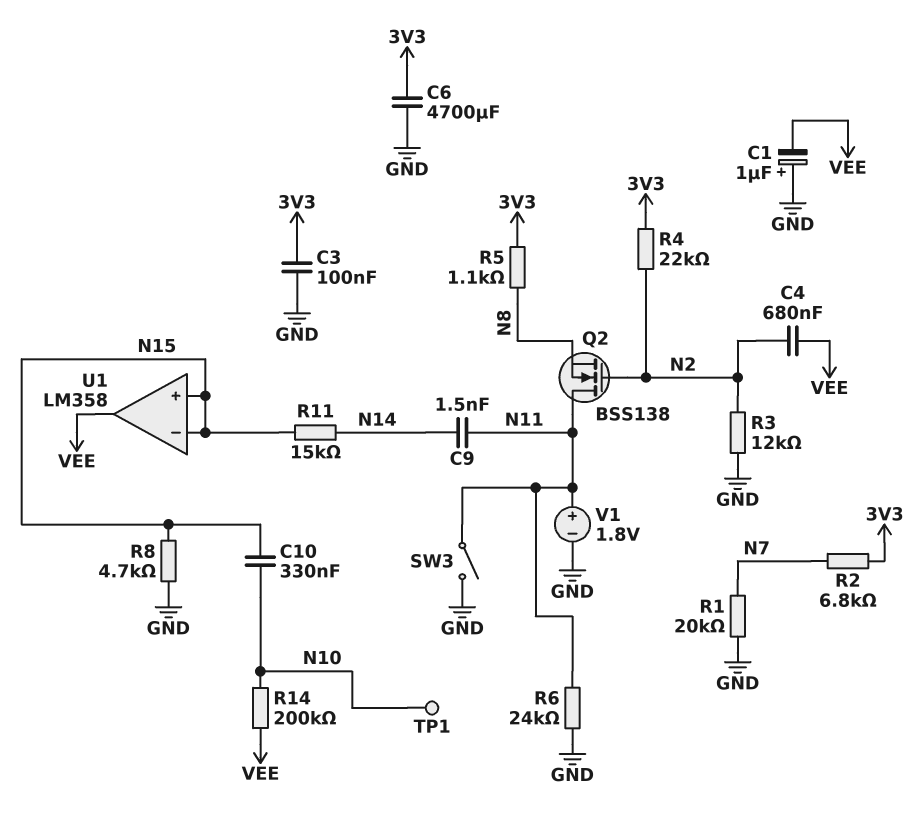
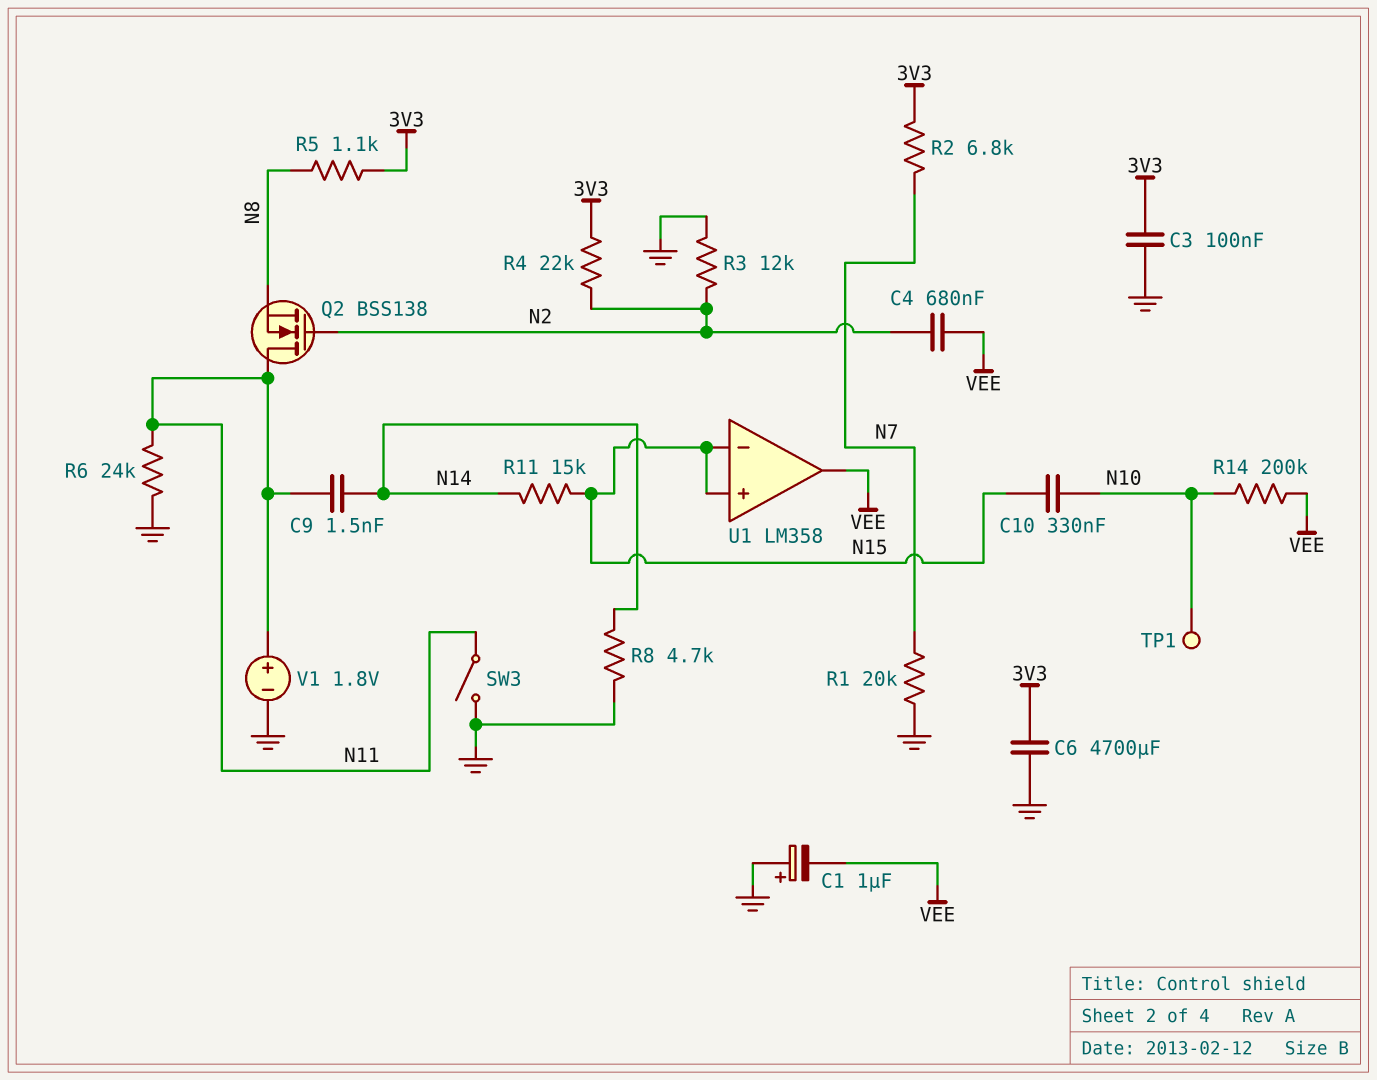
R8: 4.7k (GND, N15) -> 4.7k (GND, N14)

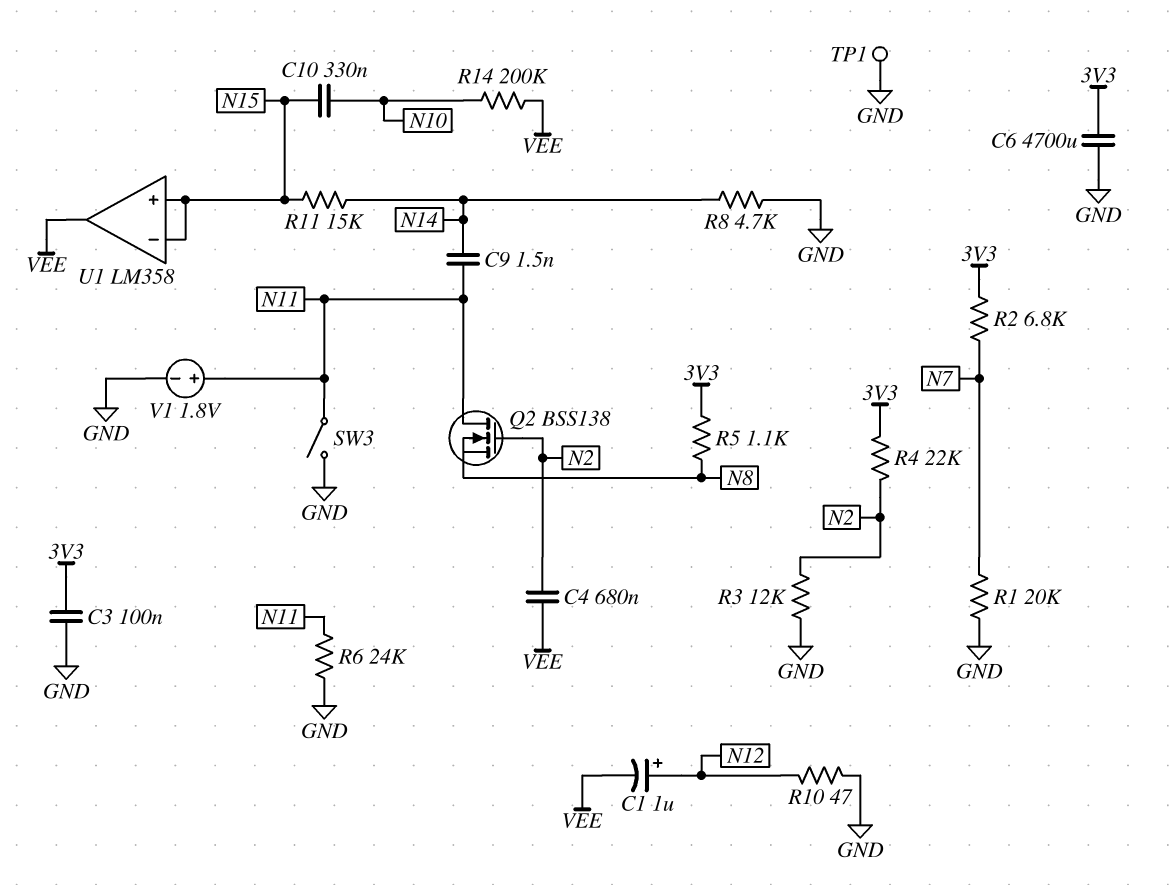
C1: 1uF (plus GND, minus VEE) -> 1uF (plus N12, minus VEE)
R10: none -> 47 (GND, N12)
TP1: test point (N10) -> test point (GND)

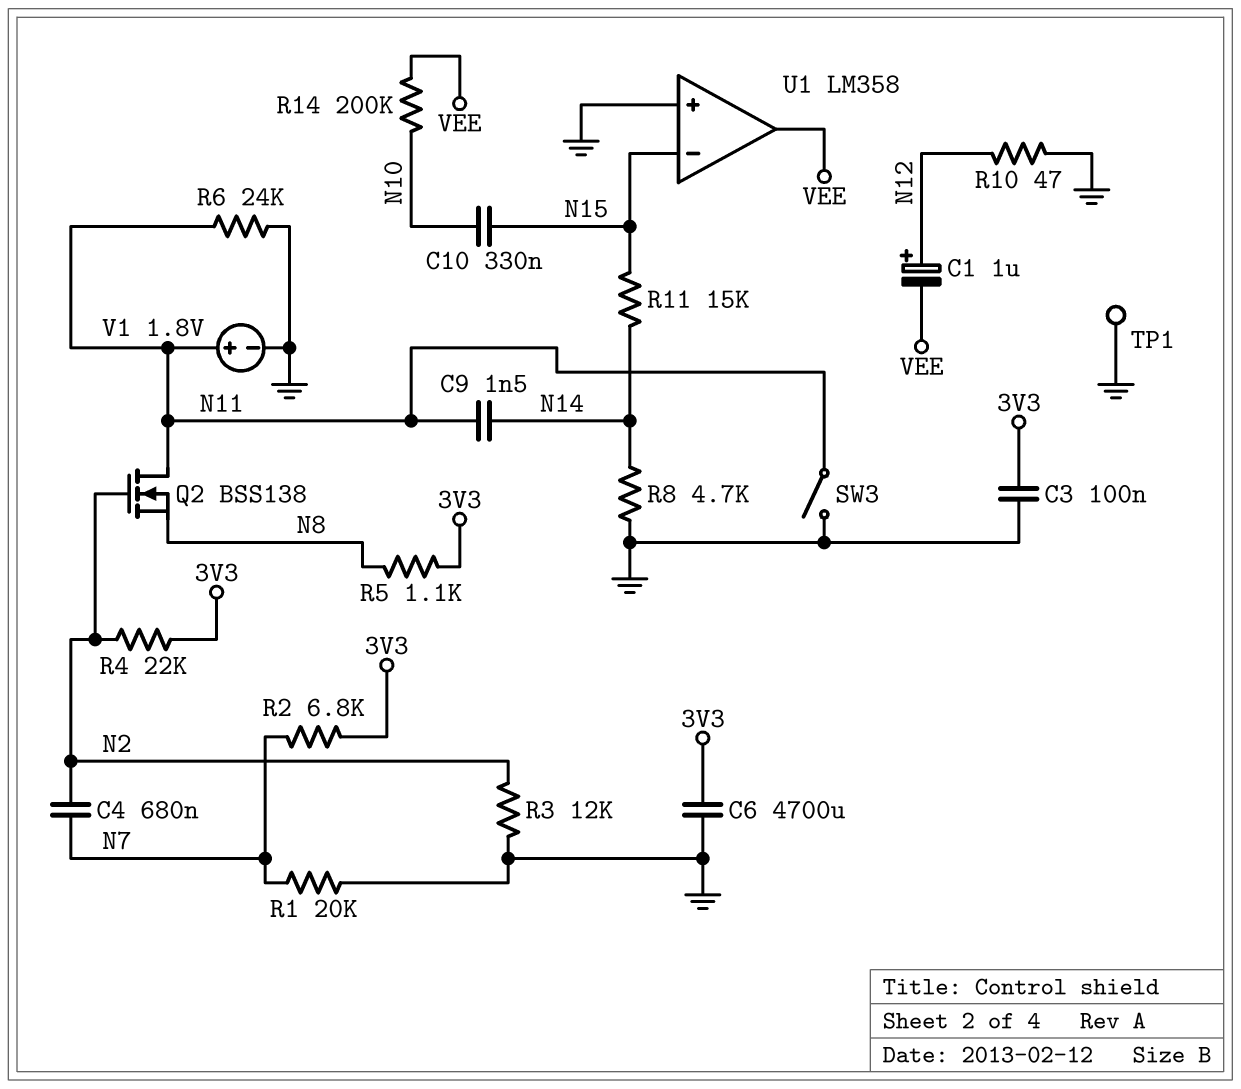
C4: 680nF (N2, VEE) -> 680nF (N2, N7)
U1 pin in+: N15 -> GND

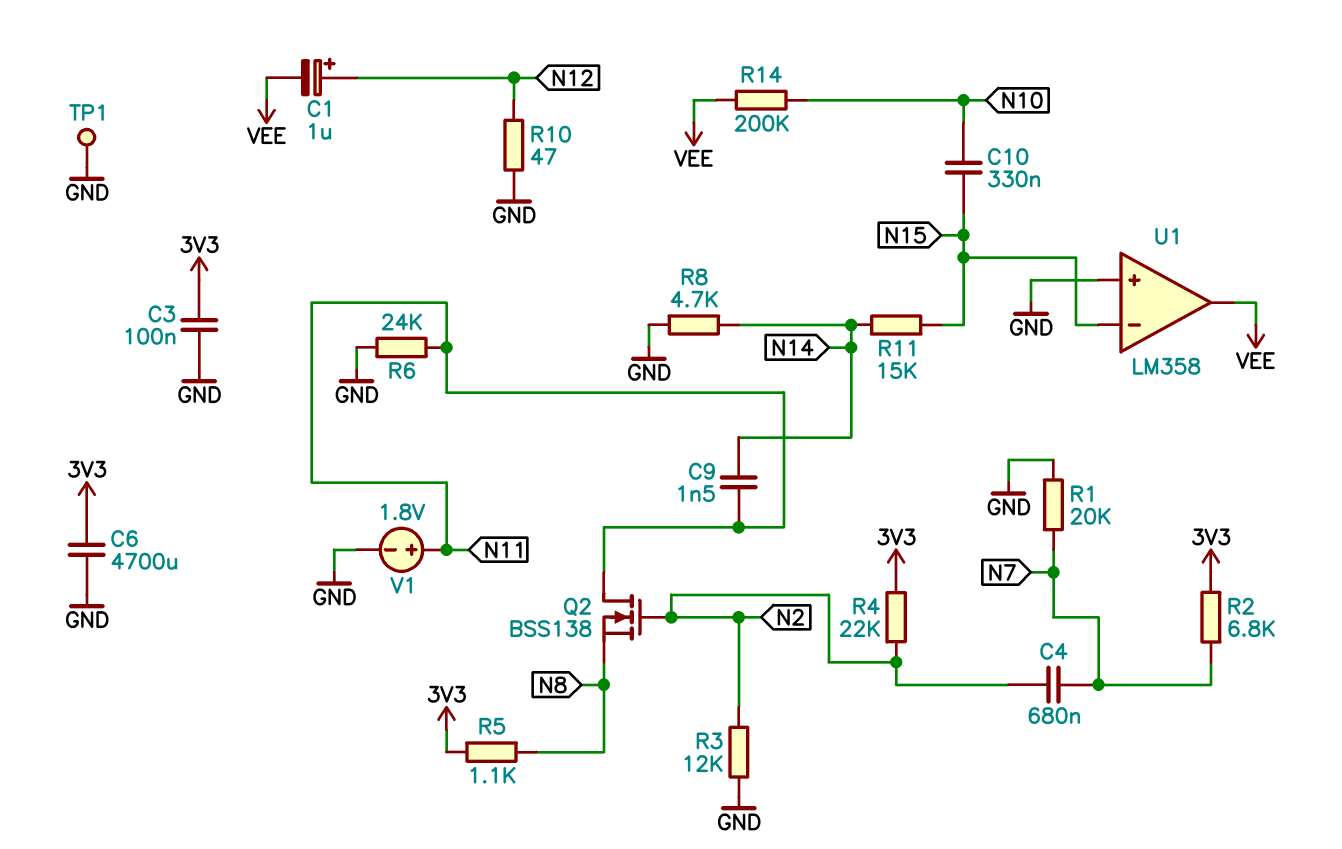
SW3: switch (GND, N11) -> none

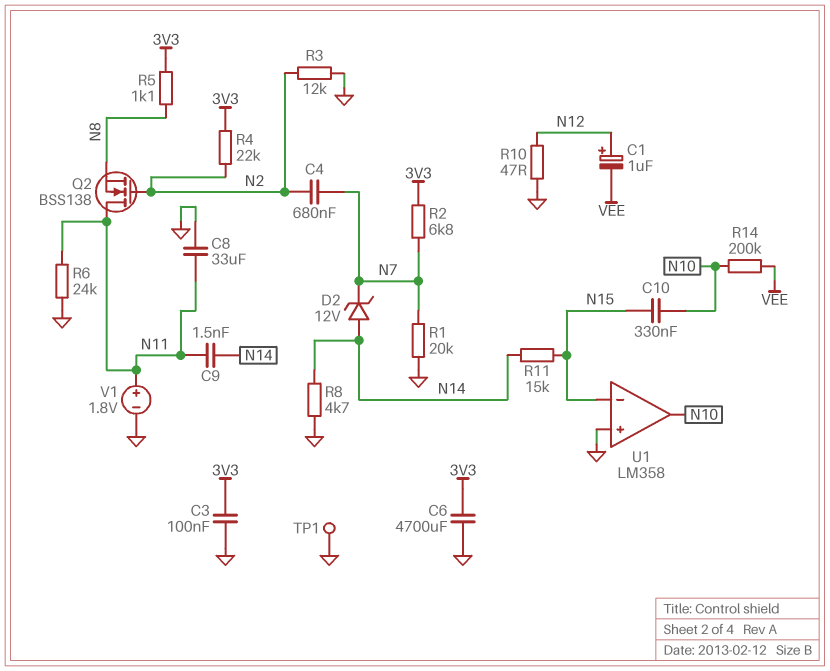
C8: none -> 33uF (GND, N11)
D2: none -> zener 12V (A N14, K N7)
U1 pin out: VEE -> N10

